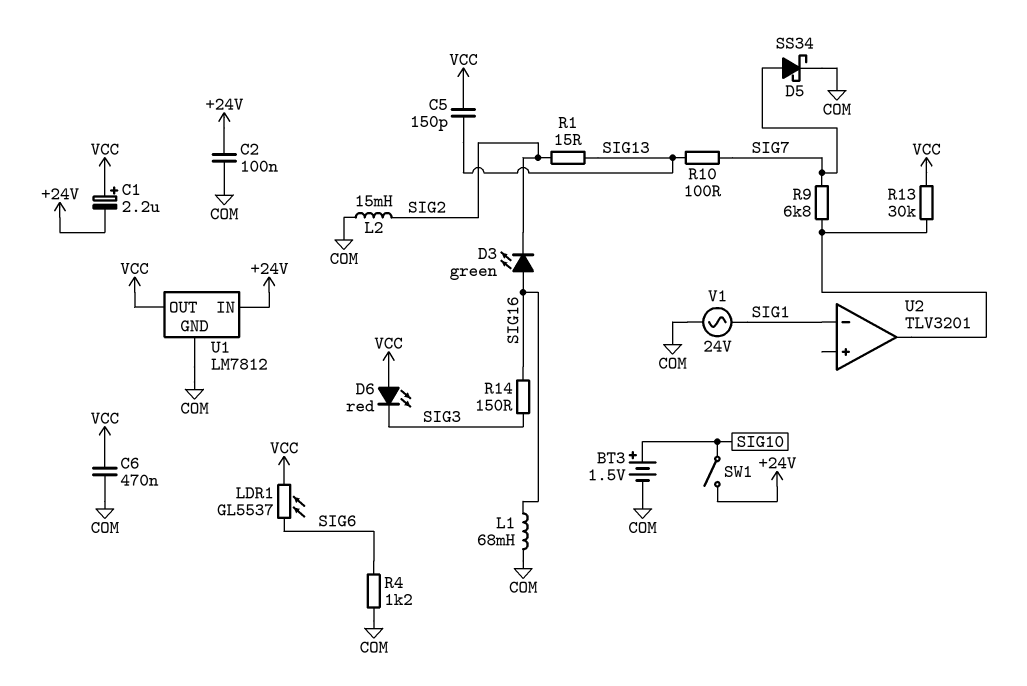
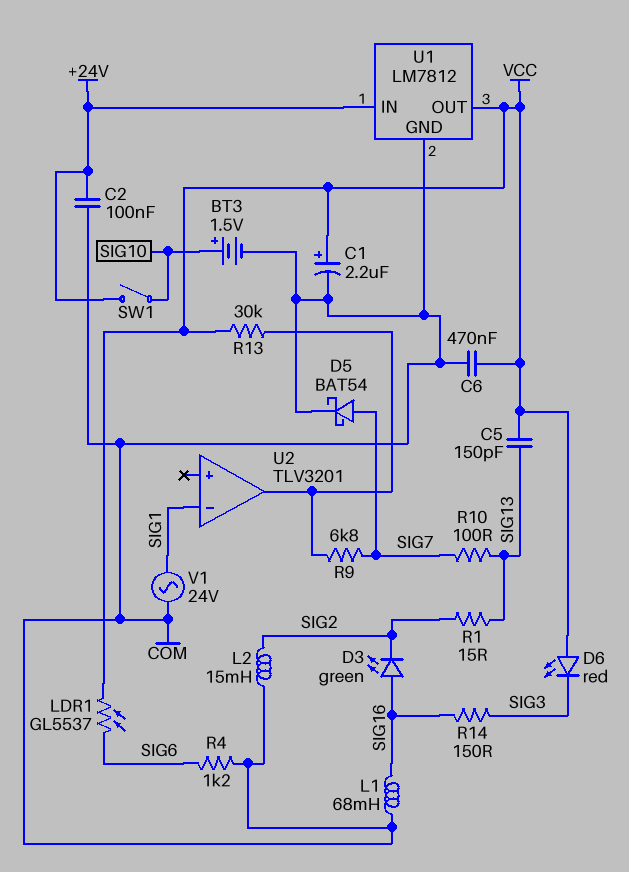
C1: 2.2uF (plus VCC, minus +24V) -> 2.2uF (plus VCC, minus COM)
D5: schottky SS34 (A SIG7, K COM) -> schottky BAT54 (A SIG7, K COM)

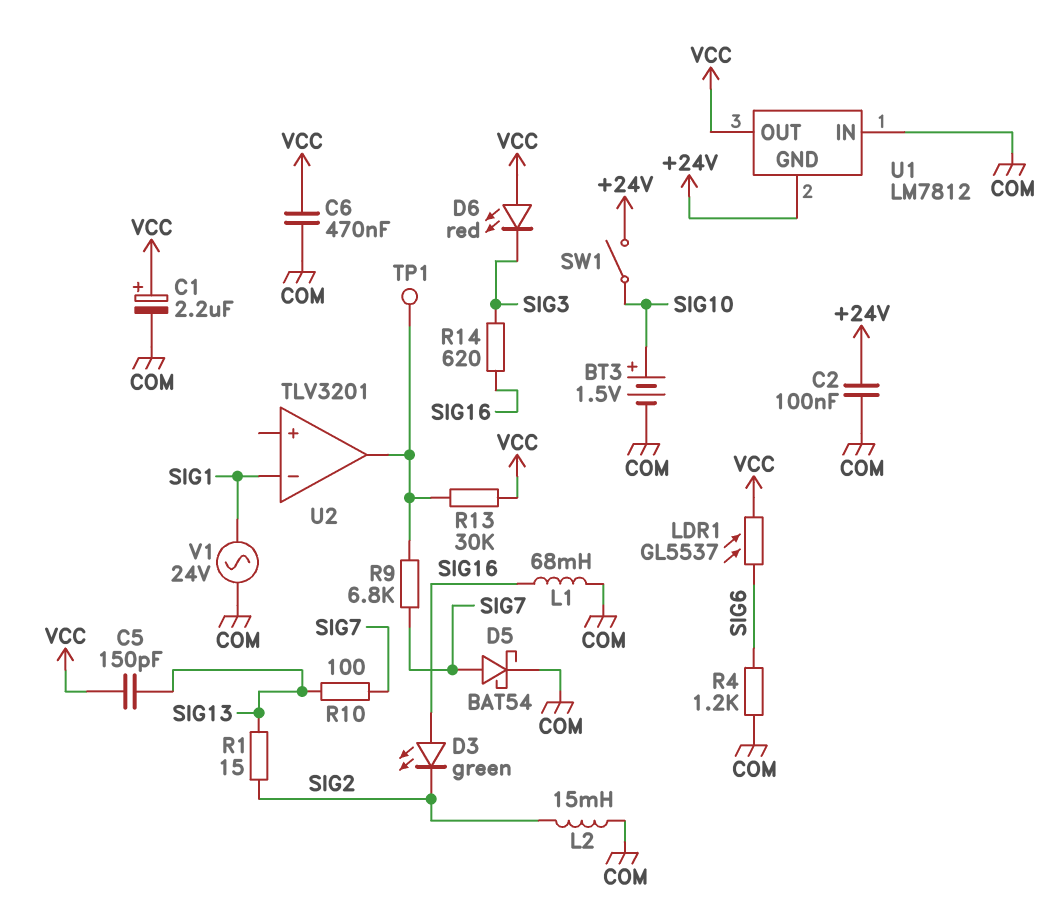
R14: 150 (SIG3, SIG16) -> 620 (SIG3, SIG16)
TP1: none -> test point (U2/out)
U1 pin GND: COM -> +24V
U1 pin IN: +24V -> COM

